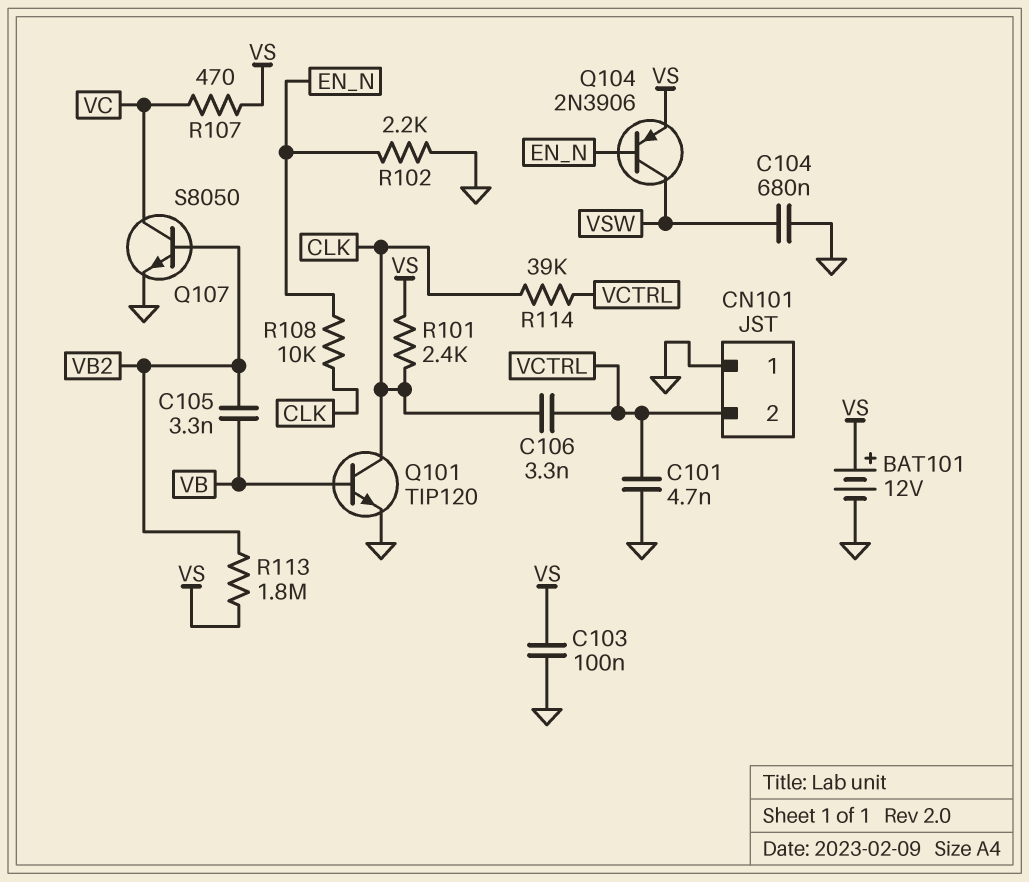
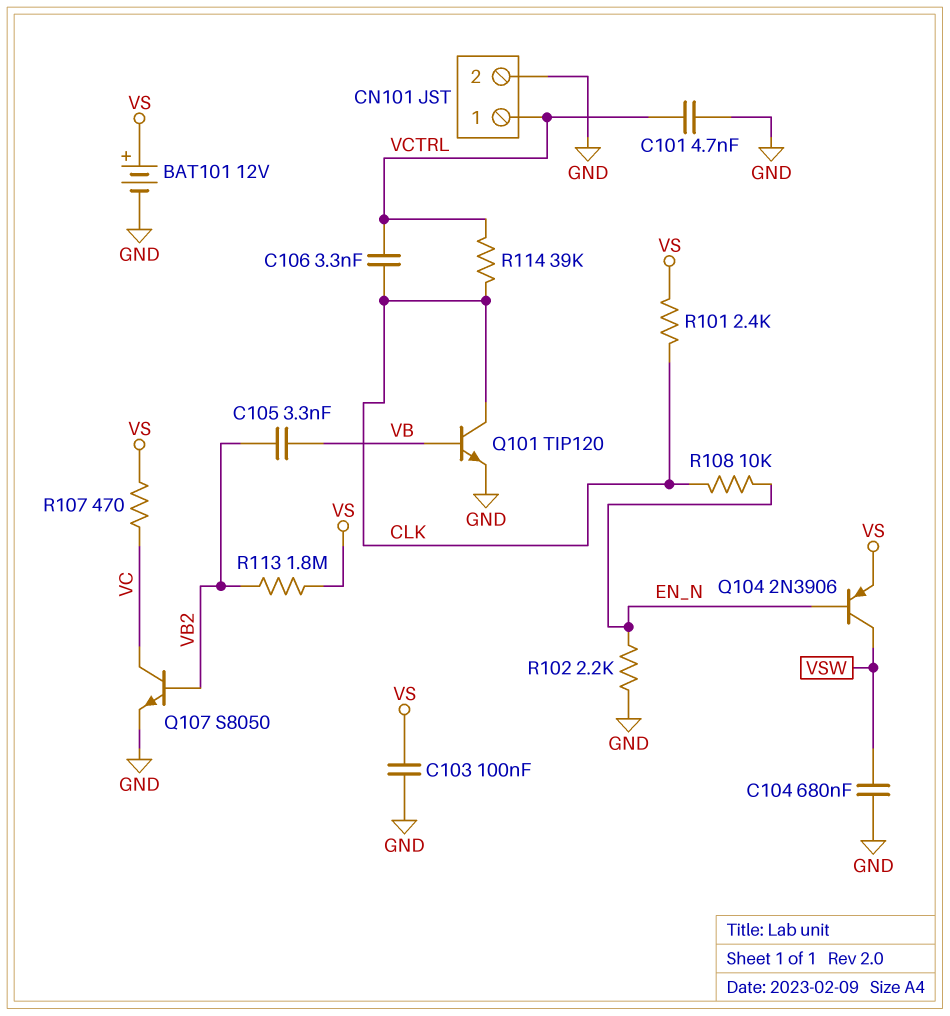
CN101 pin 1: GND -> VCTRL
CN101 pin 2: VCTRL -> GND

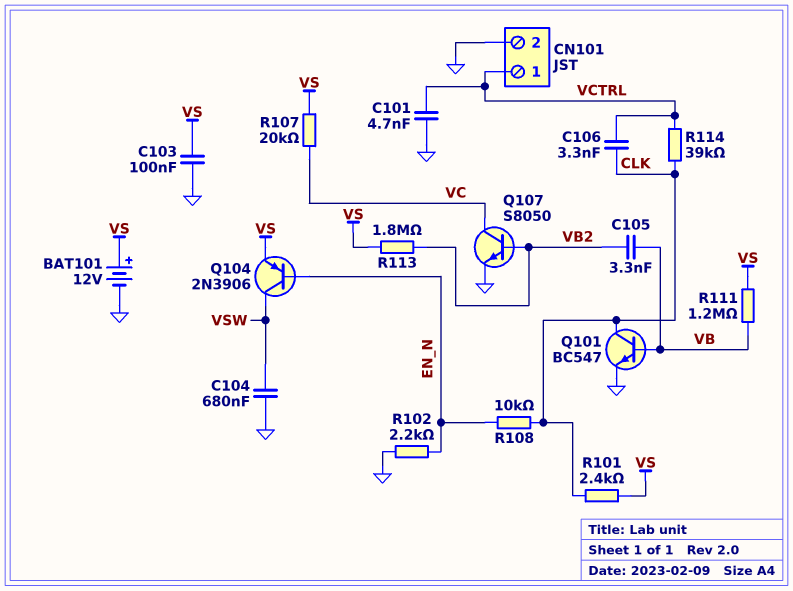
Q101: NPN TIP120 (B VB, C CLK, E GND) -> NPN BC547 (B VB, C CLK, E GND)
R107: 470 (VC, VS) -> 20k (VC, VS)
R111: none -> 1.2M (VB, VS)

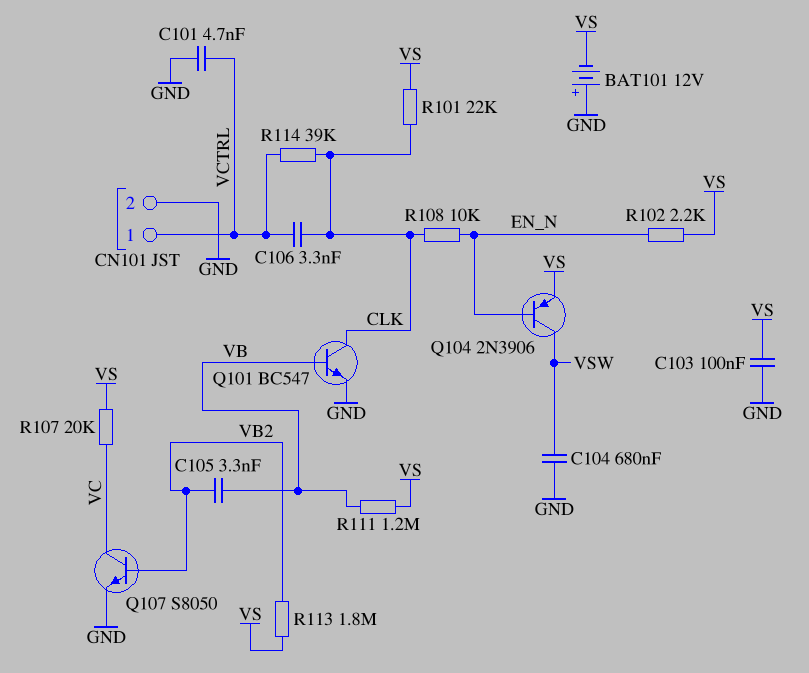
BAT101: 12V (plus VS, minus GND) -> 12V (plus GND, minus VS)
R101: 2.4k (CLK, VS) -> 22k (CLK, VS)
R102: 2.2k (EN_N, GND) -> 2.2k (EN_N, VS)

